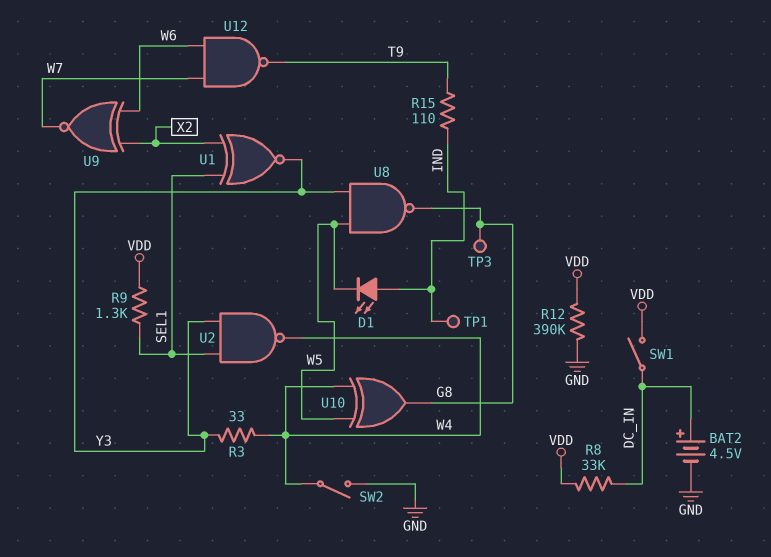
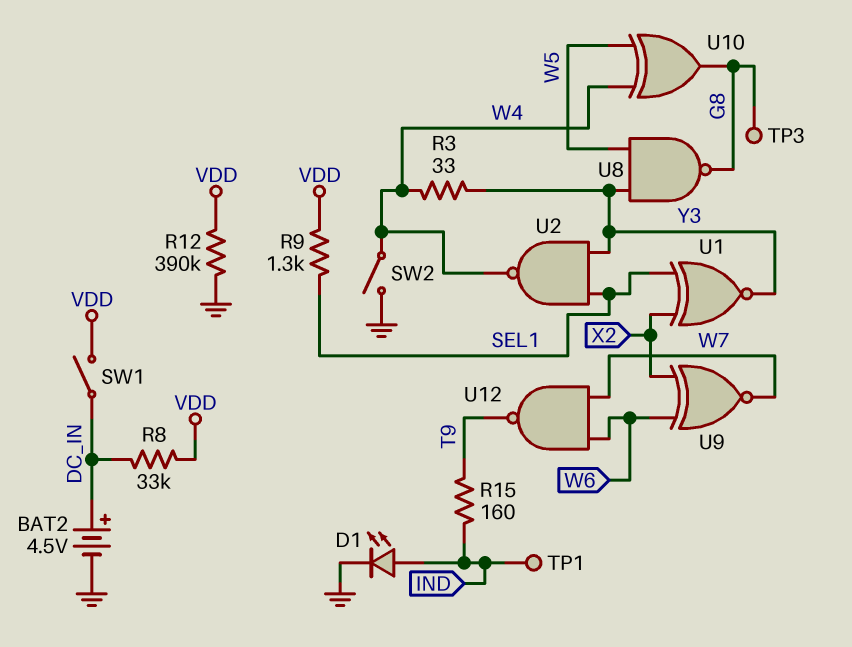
D1: LED (A IND, K W5) -> LED (A IND, K GND)
R15: 110 (IND, T9) -> 160 (IND, T9)

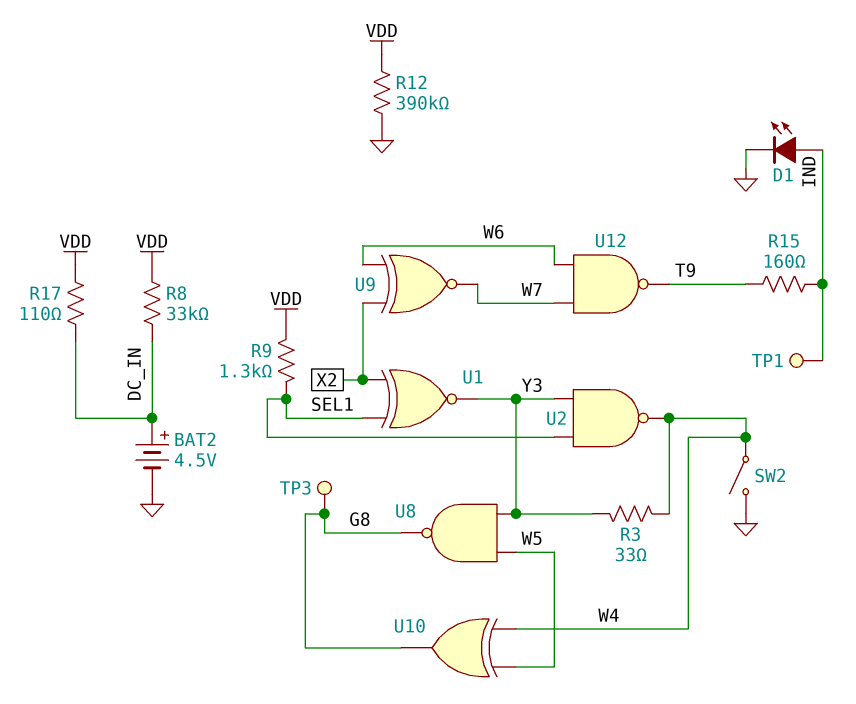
R17: none -> 110 (DC_IN, VDD)
SW1: switch (DC_IN, VDD) -> none

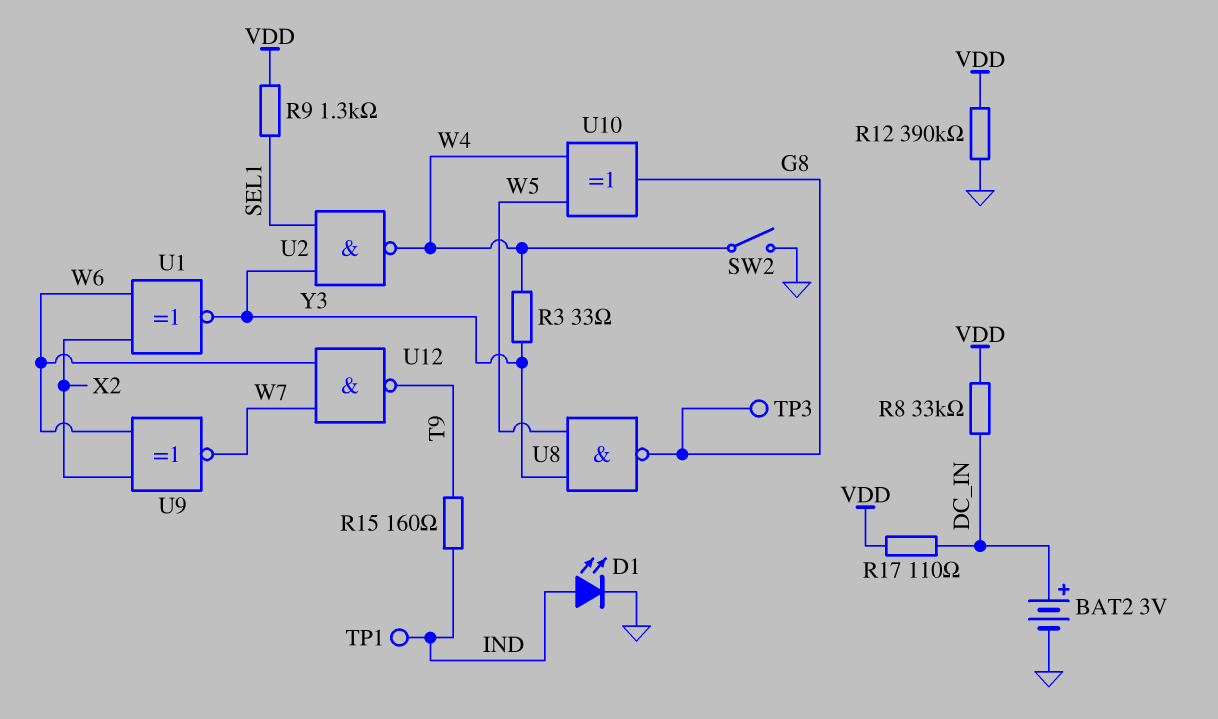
BAT2: 4.5V (plus DC_IN, minus GND) -> 3V (plus DC_IN, minus GND)
U1: XNOR (in SEL1, in X2, out Y3) -> XNOR (in W6, in X2, out Y3)

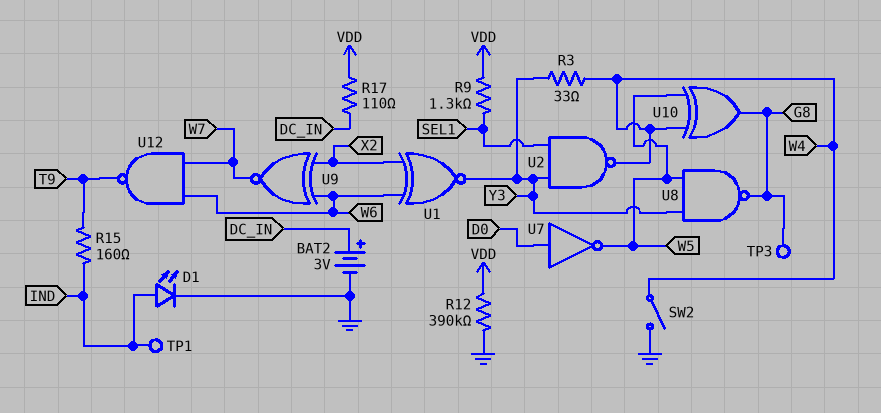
R8: 33k (DC_IN, VDD) -> none
U7: none -> NOT (in D0, out W5)

